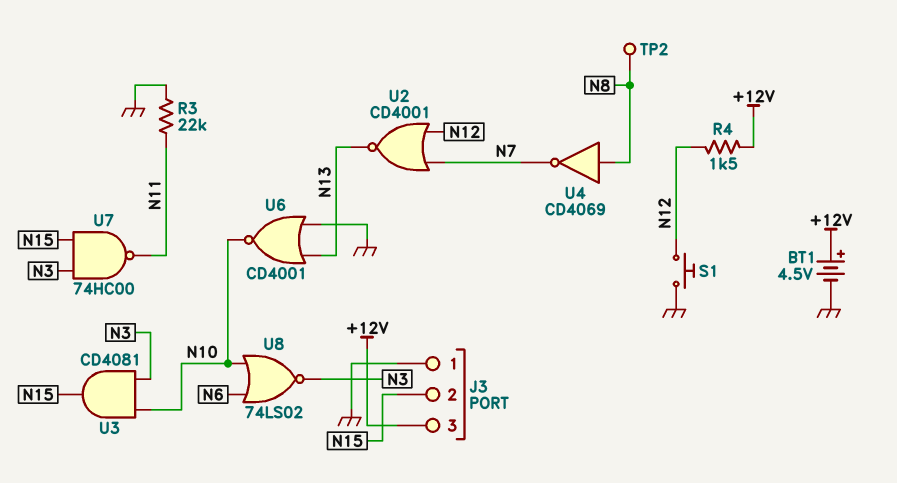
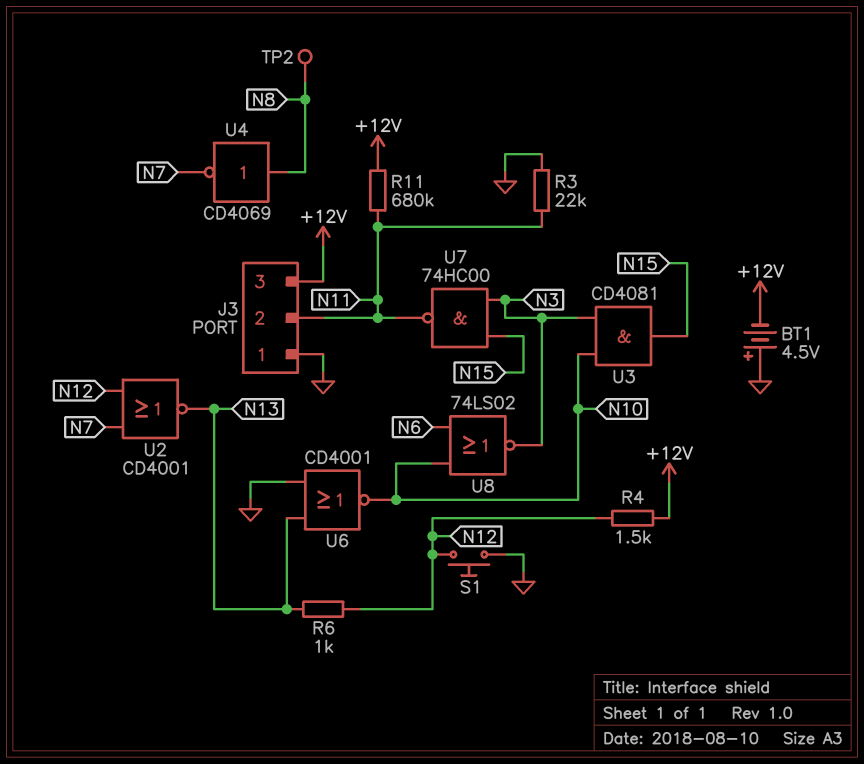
BT1: 4.5V (plus +12V, minus GND) -> 4.5V (plus GND, minus +12V)
J3 pin 2: N15 -> N11
R6: none -> 1k (N12, N13)
R11: none -> 680k (+12V, N11)

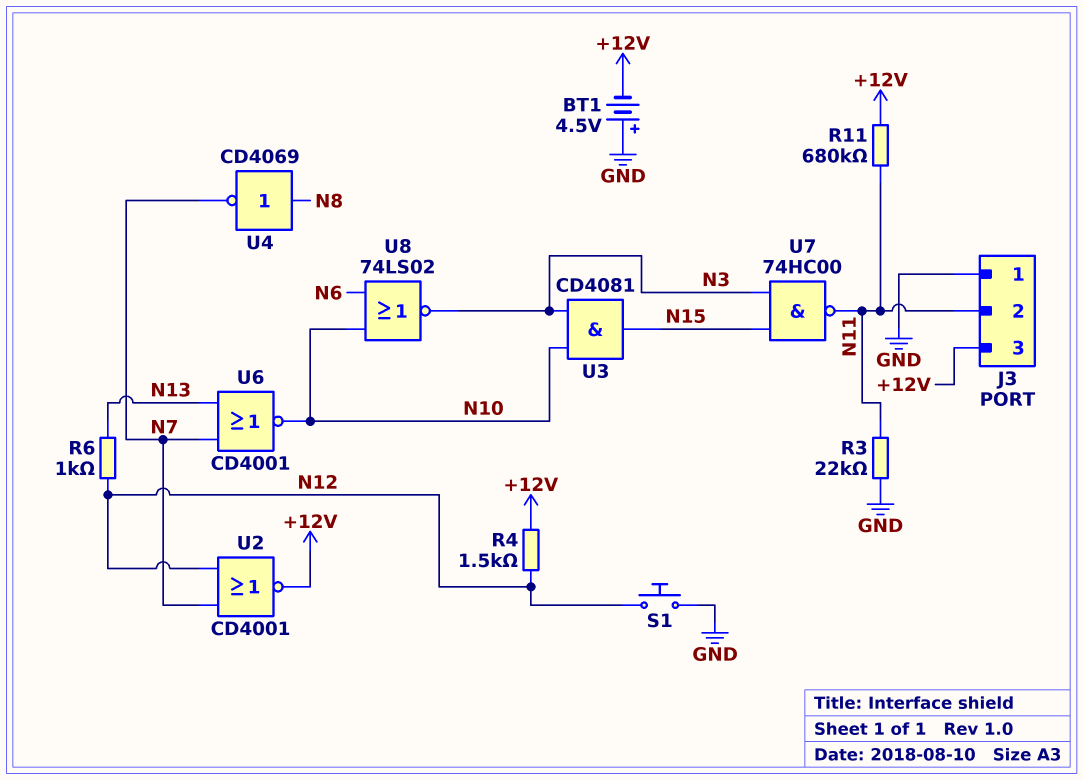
TP2: test point (N8) -> none
U2: NOR CD4001 (in N7, in N12, out N13) -> NOR CD4001 (in N7, in N12, out +12V)
U6: NOR CD4001 (in GND, in N13, out N10) -> NOR CD4001 (in N7, in N13, out N10)

